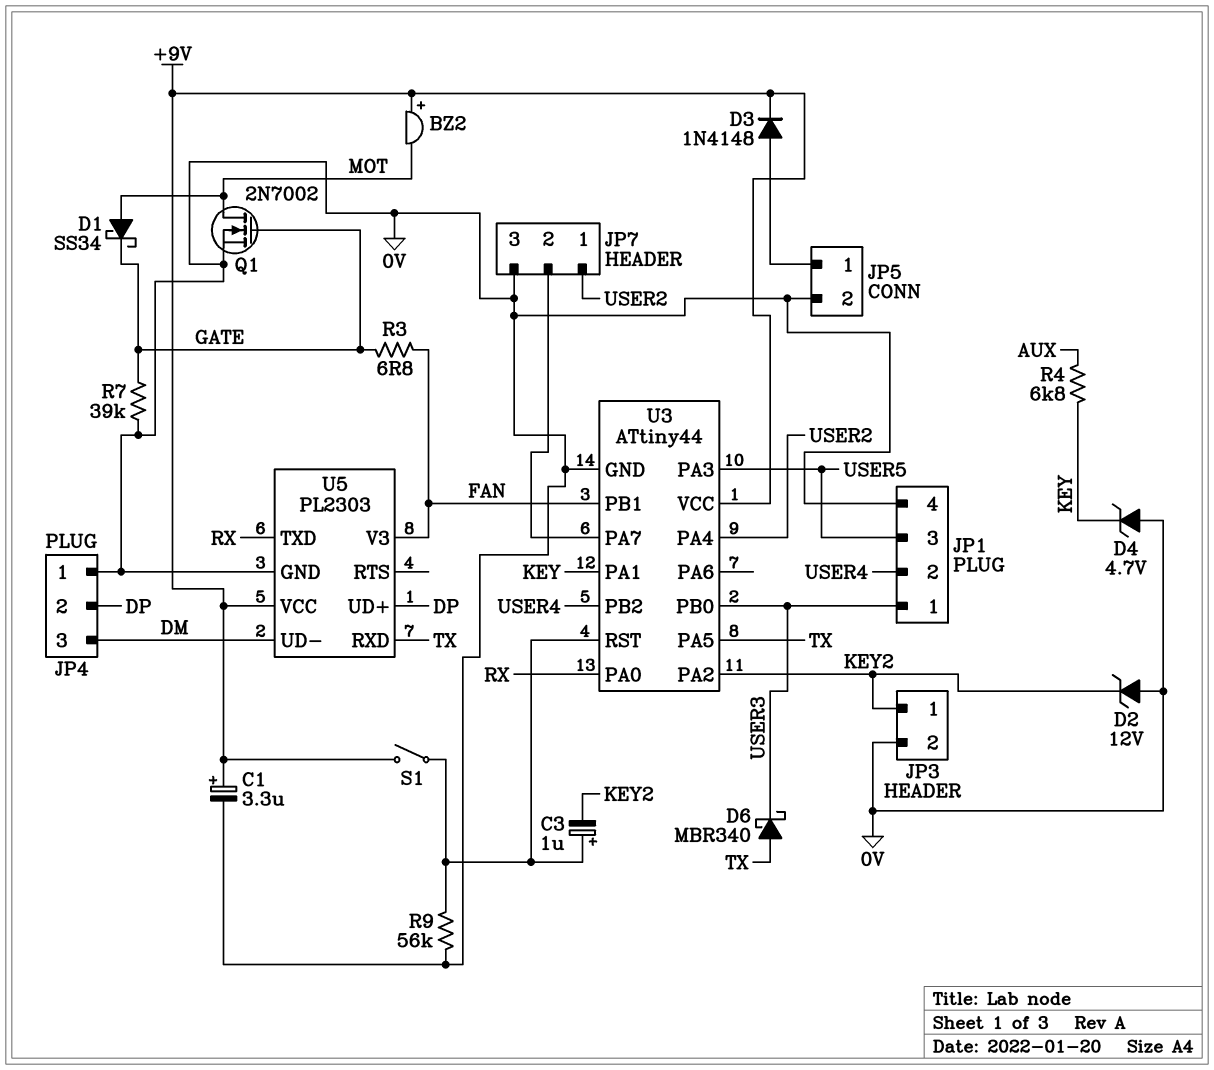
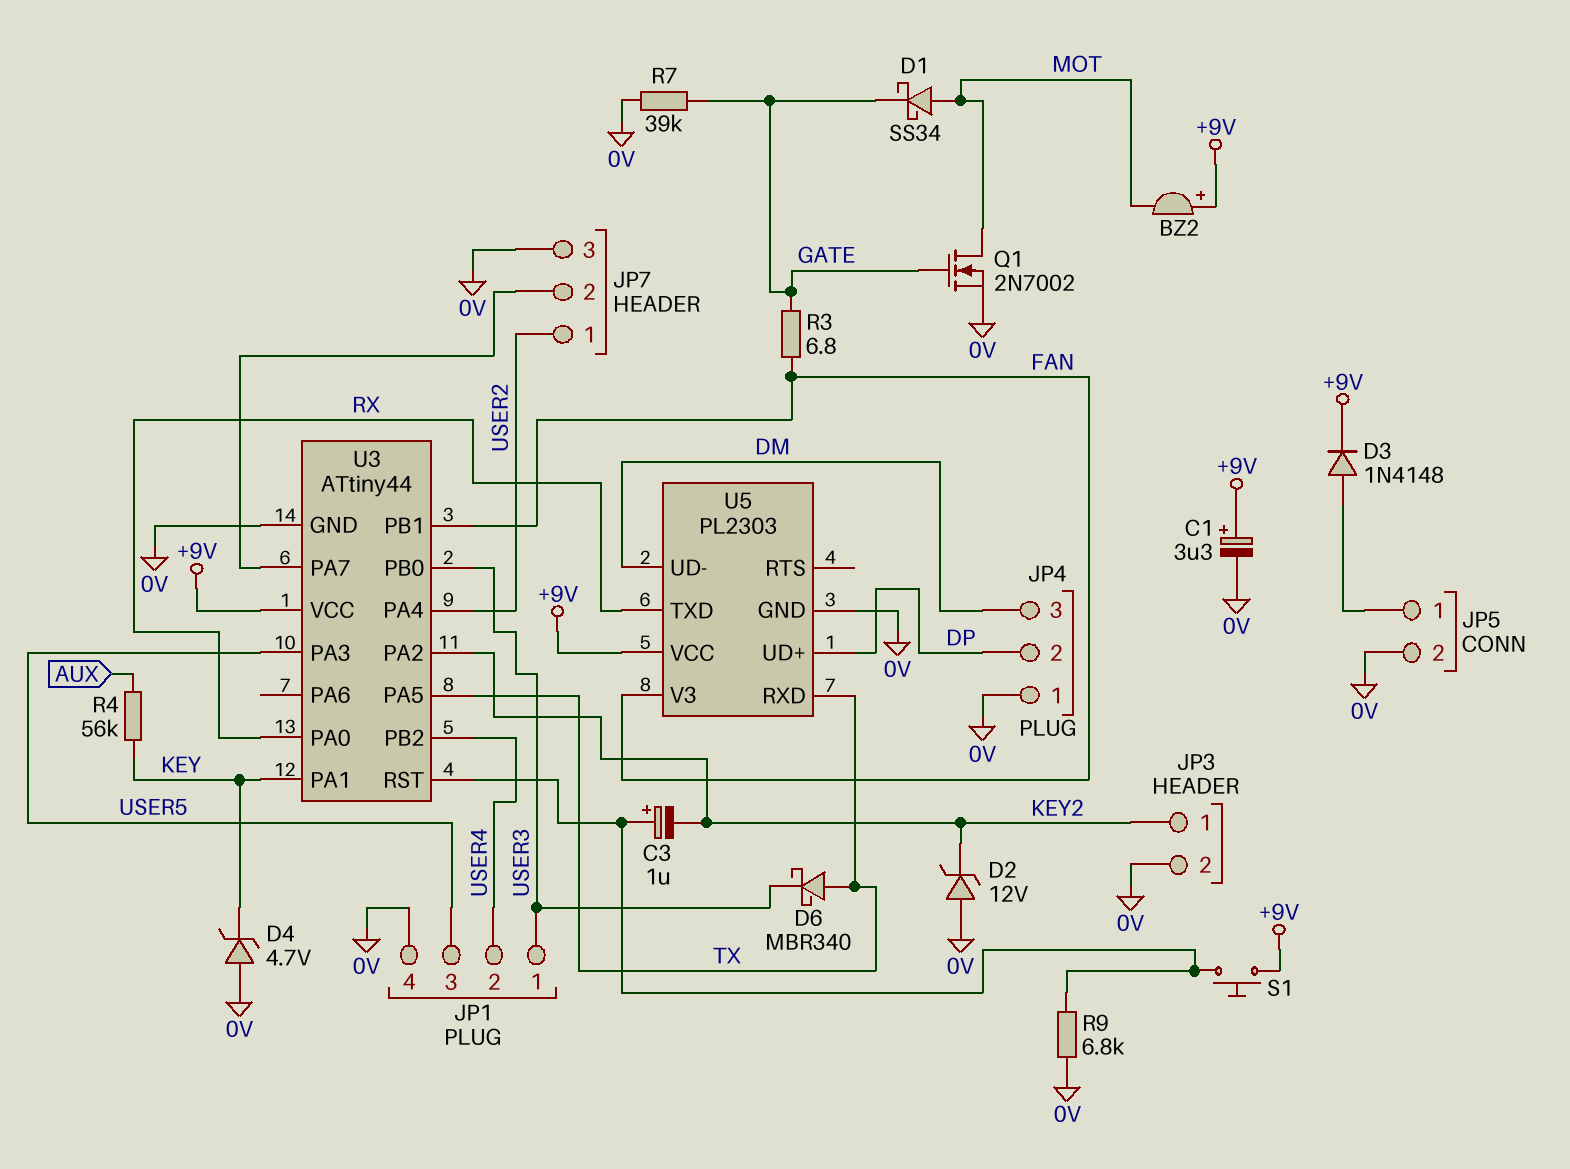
R4: 6.8k (AUX, KEY) -> 56k (AUX, KEY)
R9: 56k (0V, U3/RST) -> 6.8k (0V, U3/RST)
S1: switch (+9V, U3/RST) -> button (+9V, U3/RST)

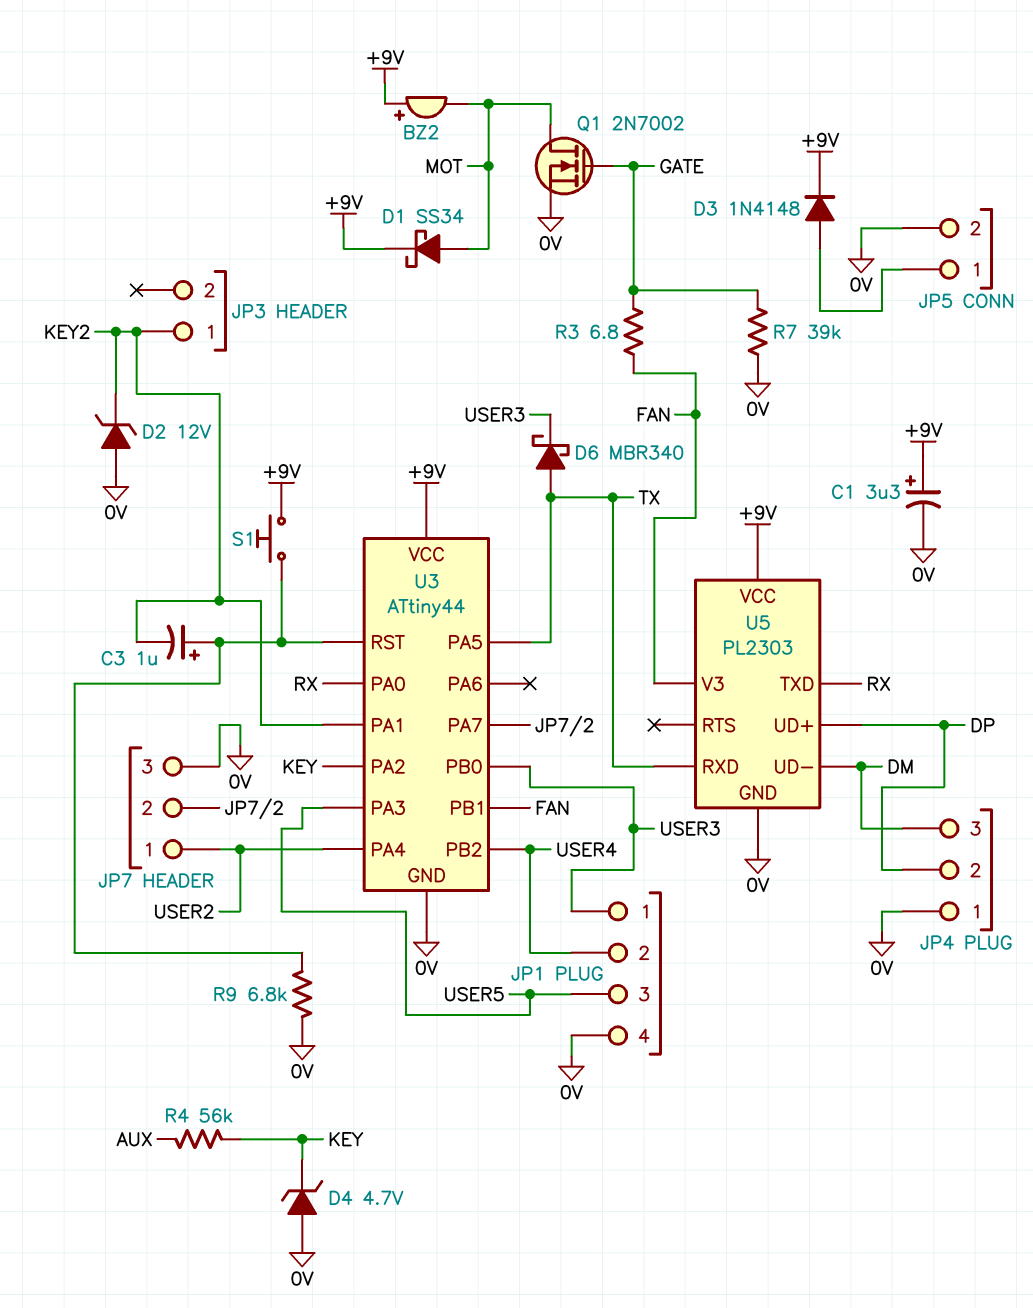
D1: schottky SS34 (A MOT, K GATE) -> schottky SS34 (A MOT, K +9V)
JP3 pin 2: 0V -> none
U3 pin PA1: KEY -> KEY2
U3 pin PA2: KEY2 -> KEY

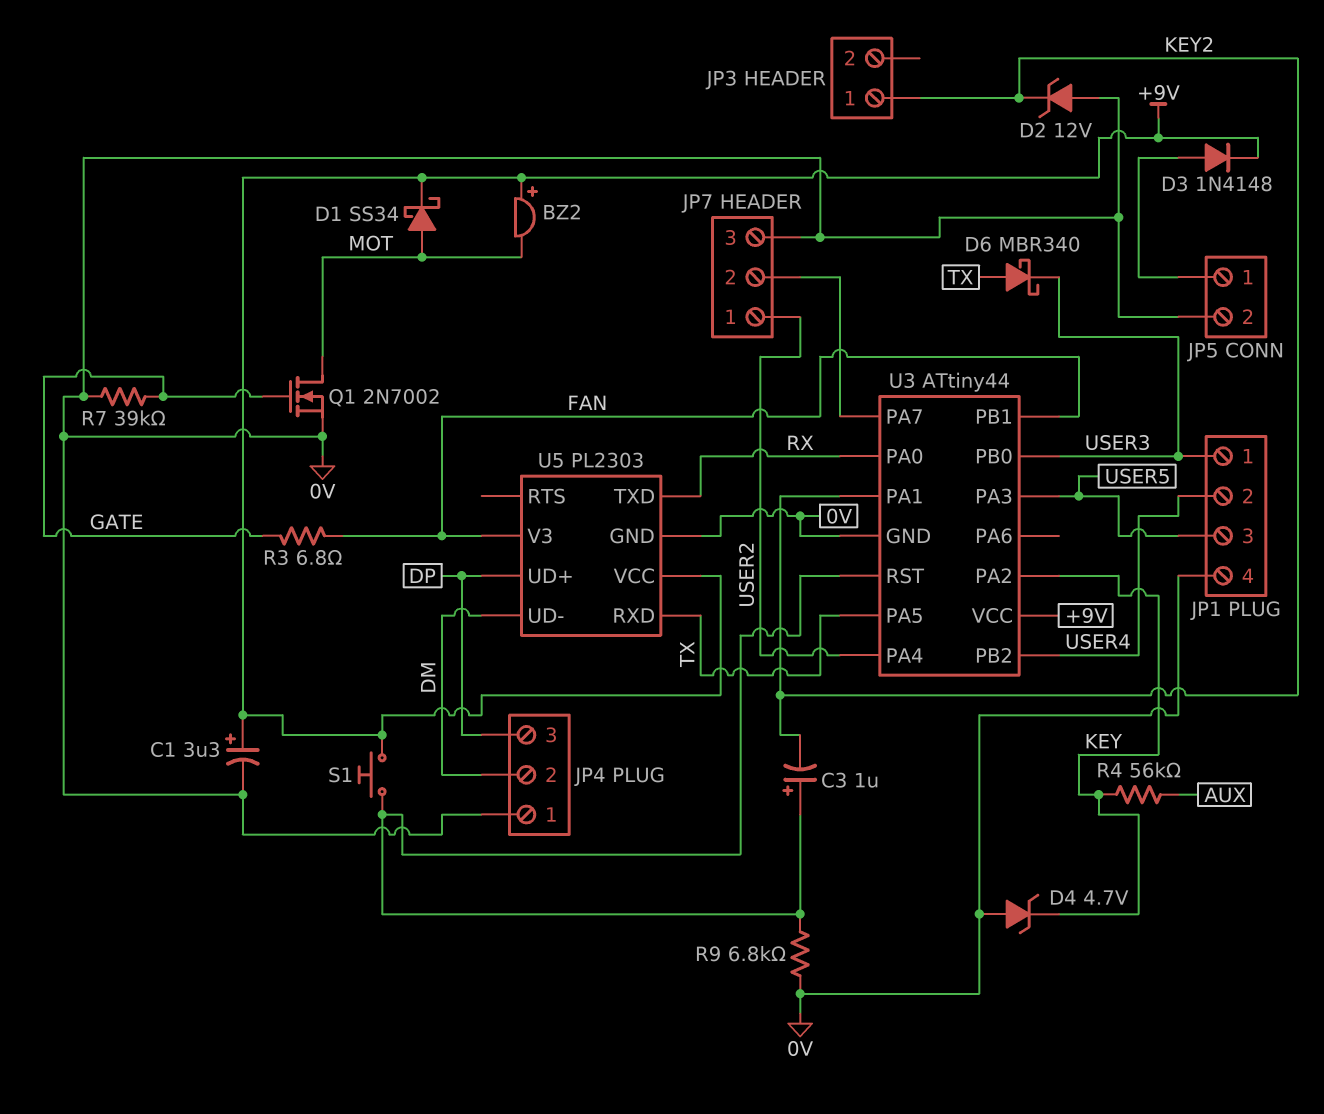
JP4 pin 2: DP -> DM
JP4 pin 3: DM -> DP

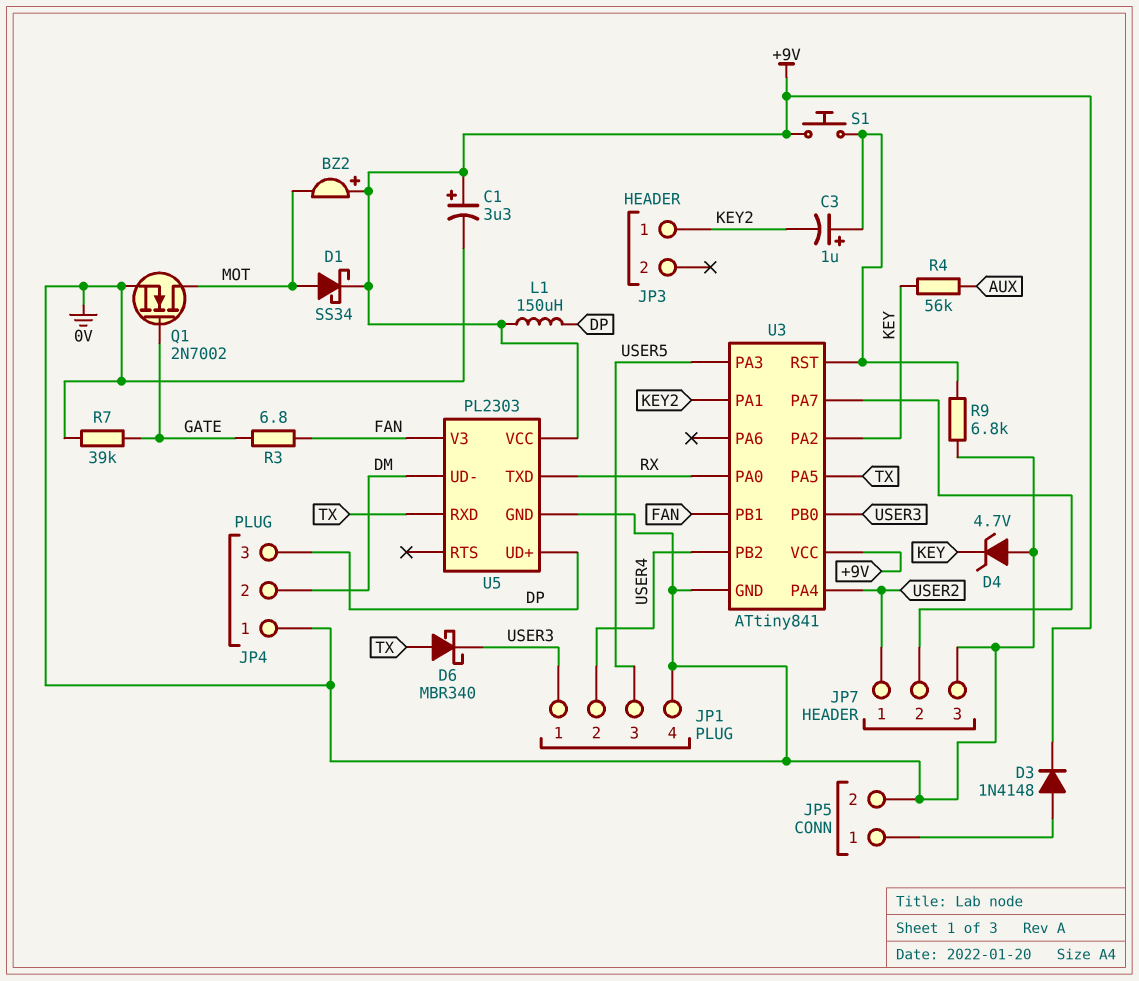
D2: zener 12V (A 0V, K KEY2) -> none
L1: none -> 150uH (+9V, DP)
U3: ATtiny44 -> ATtiny841

